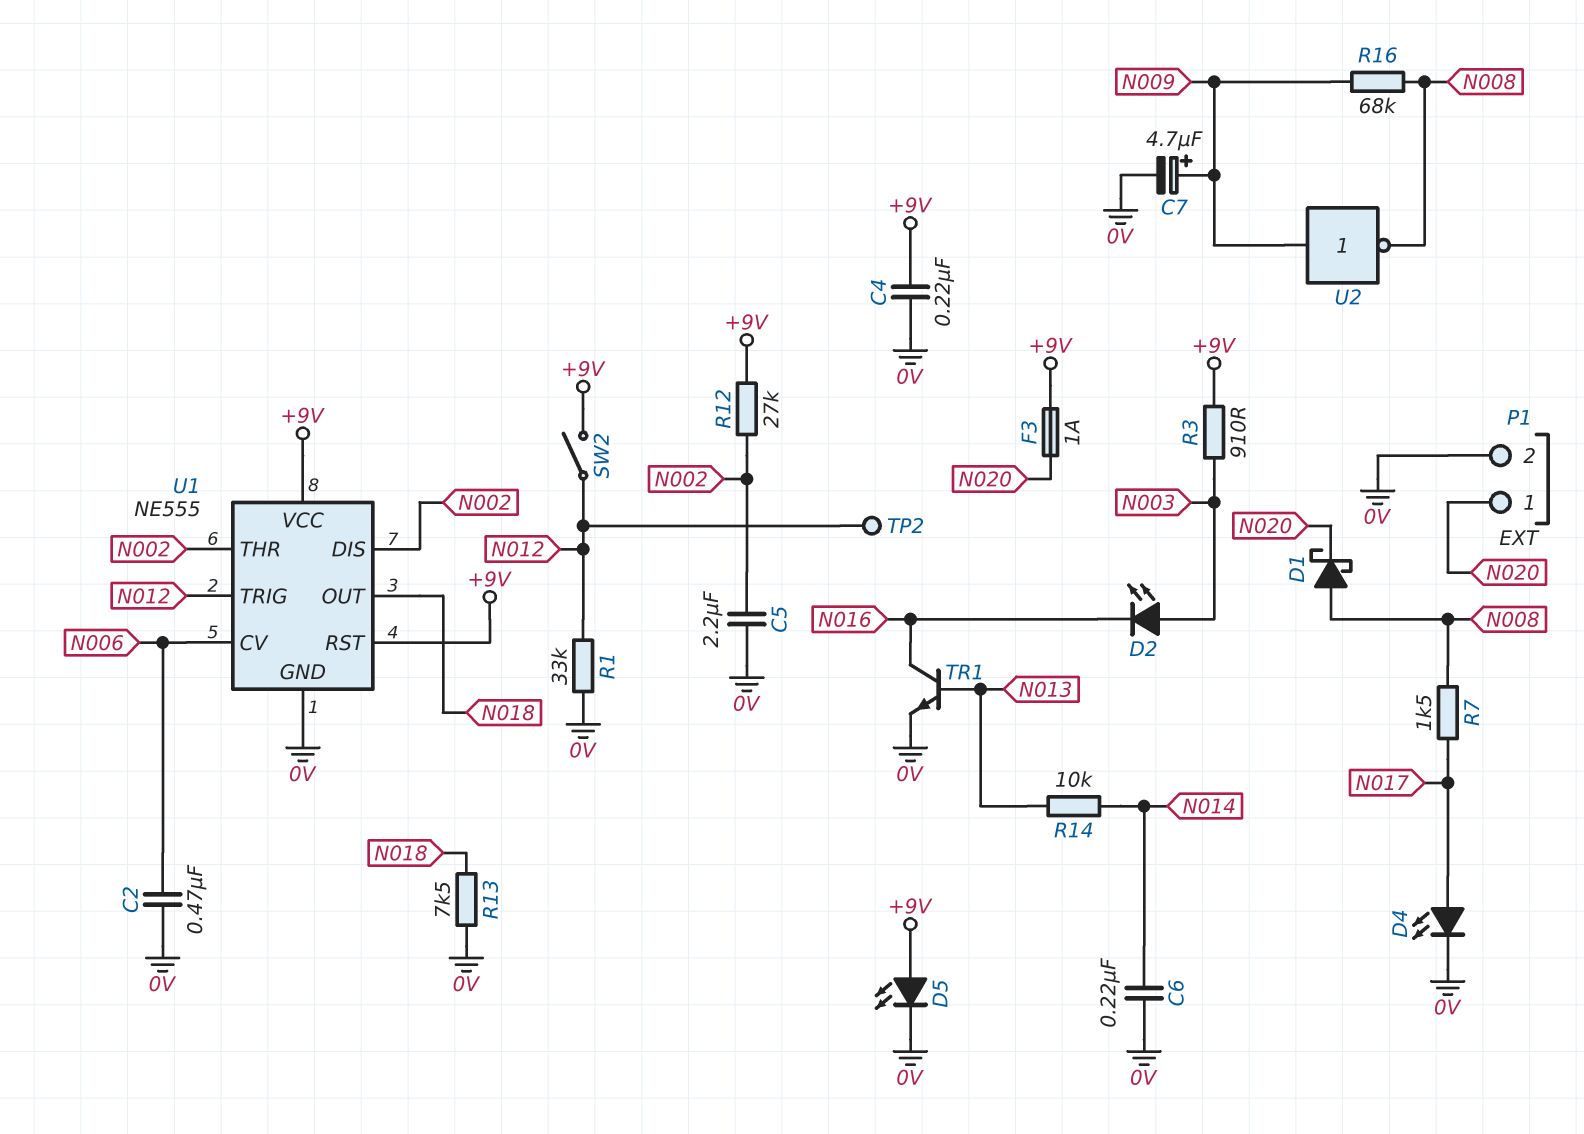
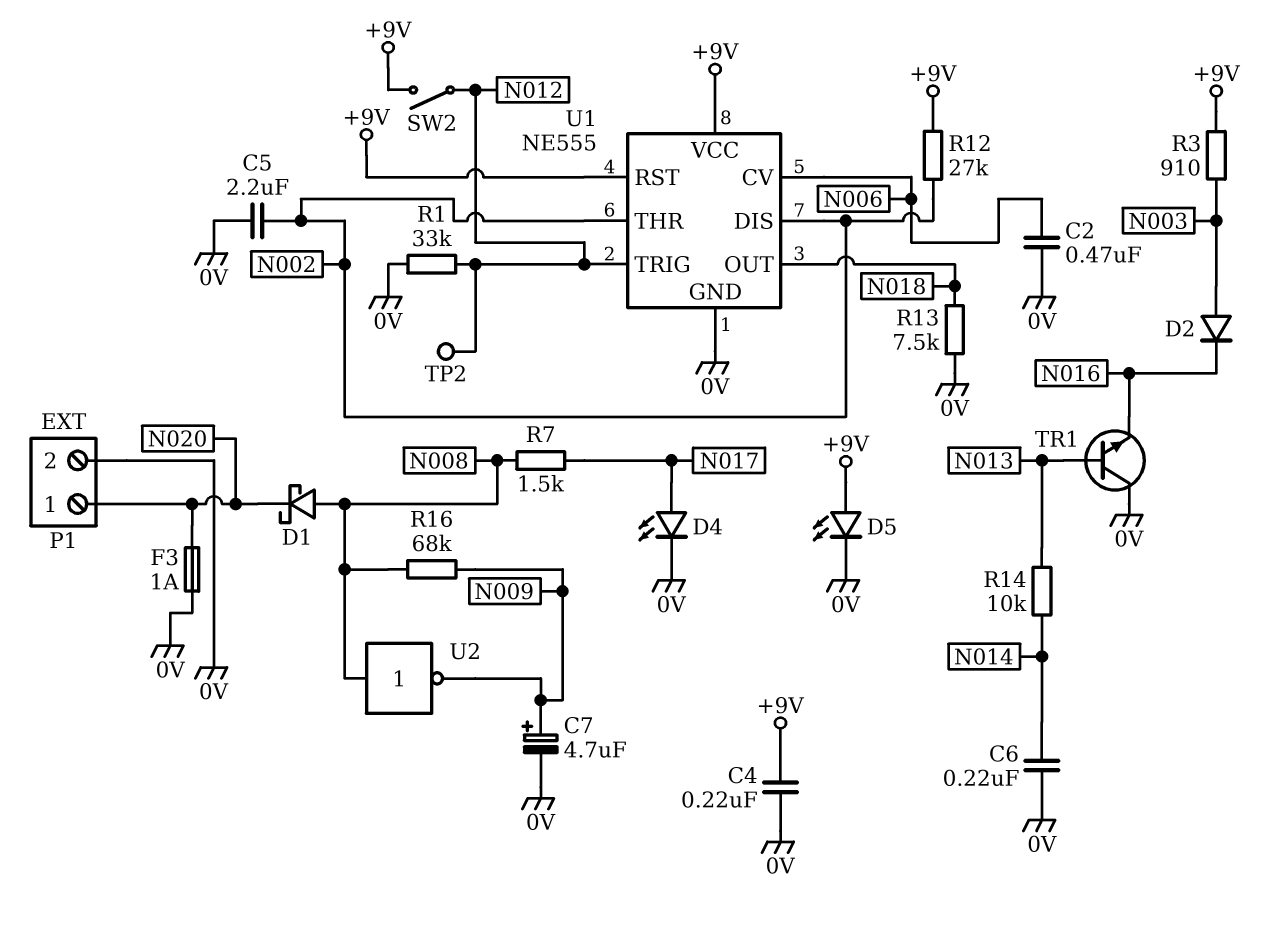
D2: LED (A N003, K N016) -> diode (A N003, K N016)
F3: 1A (+9V, N020) -> 1A (0V, N020)
TR1: NPN (B N013, C N016, E 0V) -> NPN (B N013, C 0V, E N016)
U2: NOT (in N009, out N008) -> NOT (in N008, out N009)

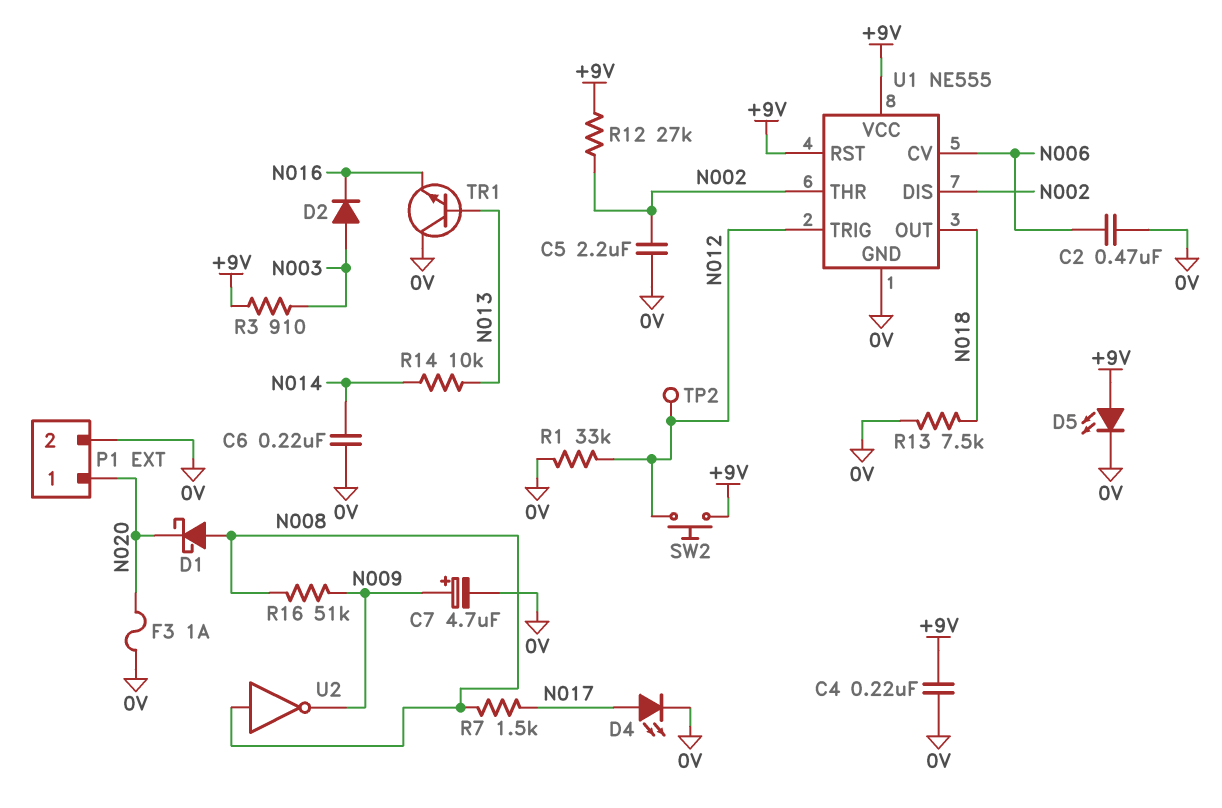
R16: 68k (N008, N009) -> 51k (N008, N009)
SW2: switch (+9V, N012) -> button (+9V, N012)

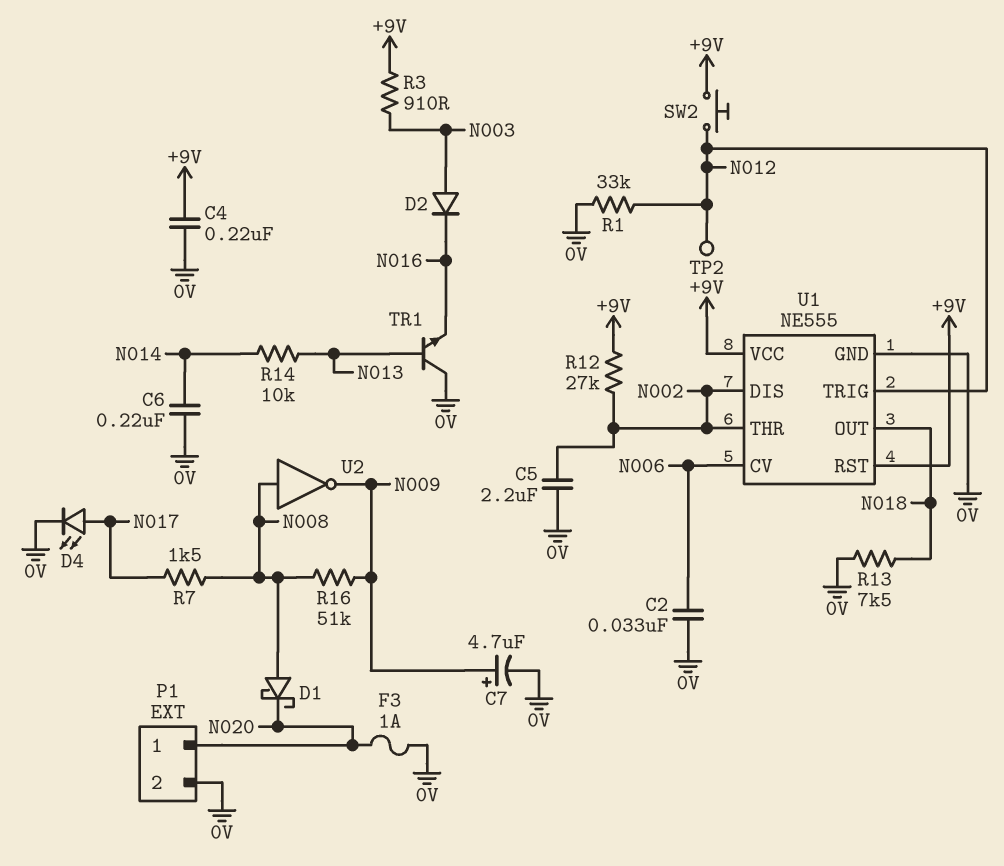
C2: 470nF (0V, N006) -> 33nF (0V, N006)
D5: LED (A +9V, K 0V) -> none

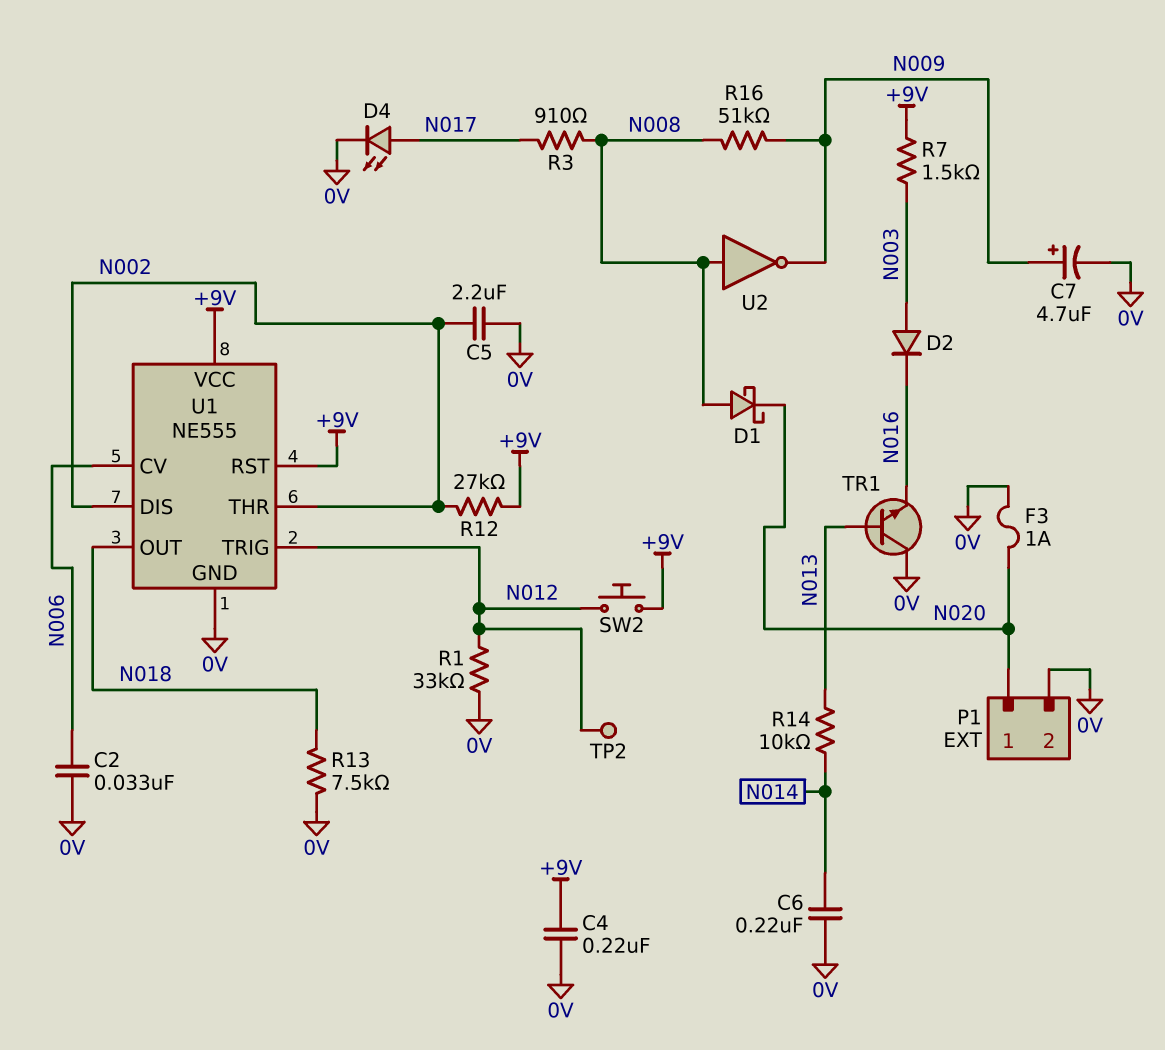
R3: 910 (+9V, N003) -> 910 (N008, N017)
R7: 1.5k (N008, N017) -> 1.5k (+9V, N003)

